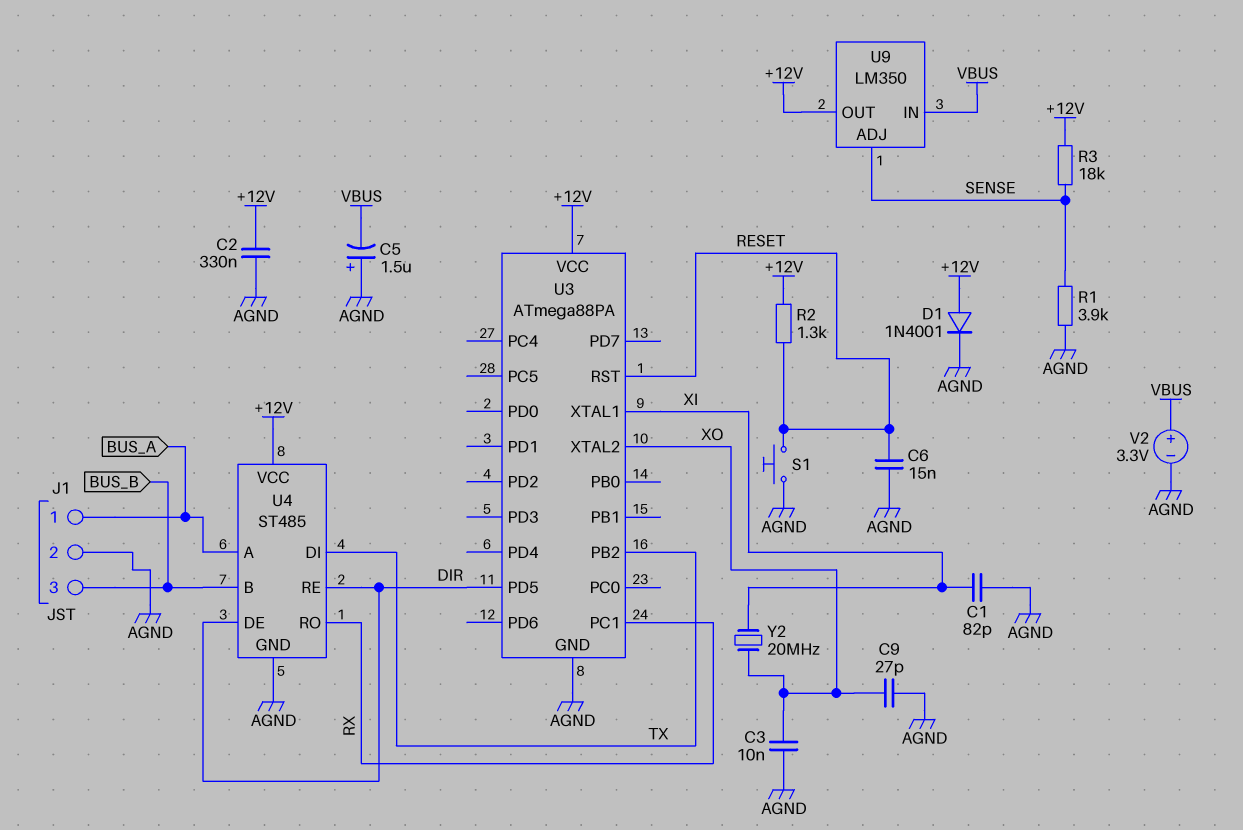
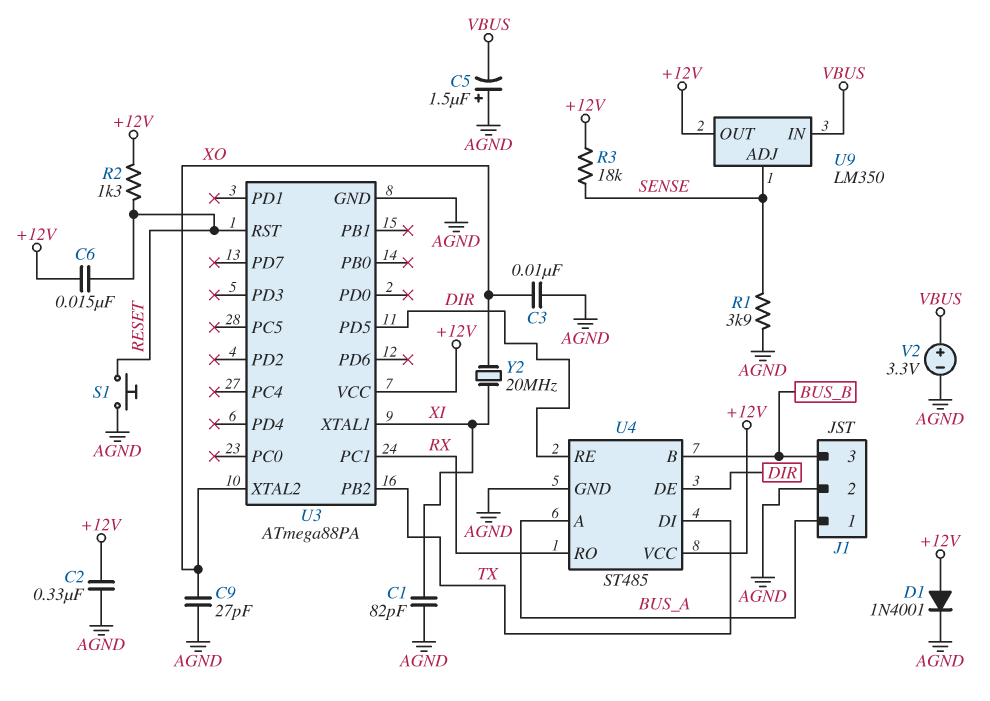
C6: 15nF (AGND, RESET) -> 15nF (+12V, RESET)

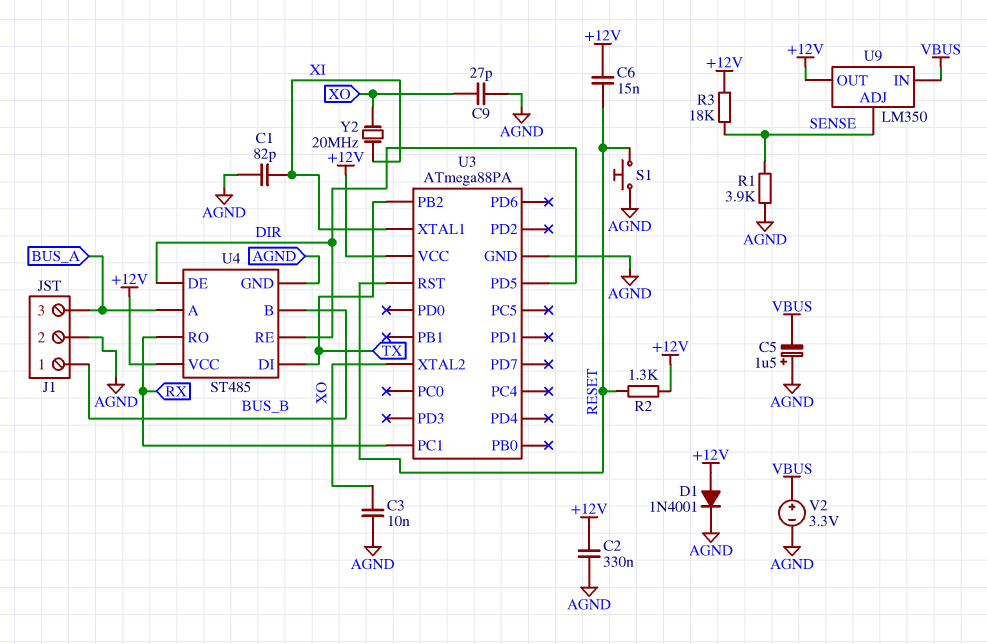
J1 pin 1: BUS_A -> BUS_B
J1 pin 3: BUS_B -> BUS_A

